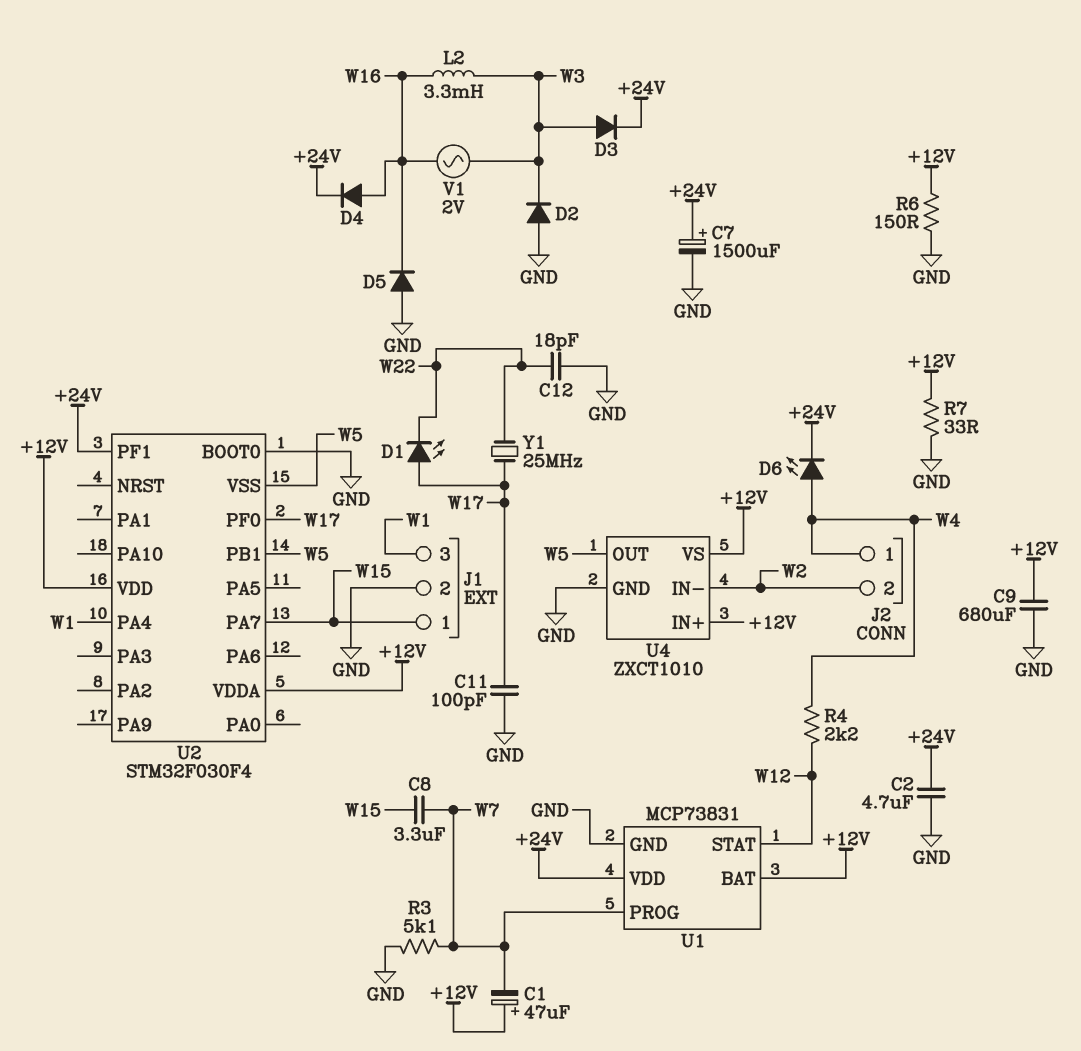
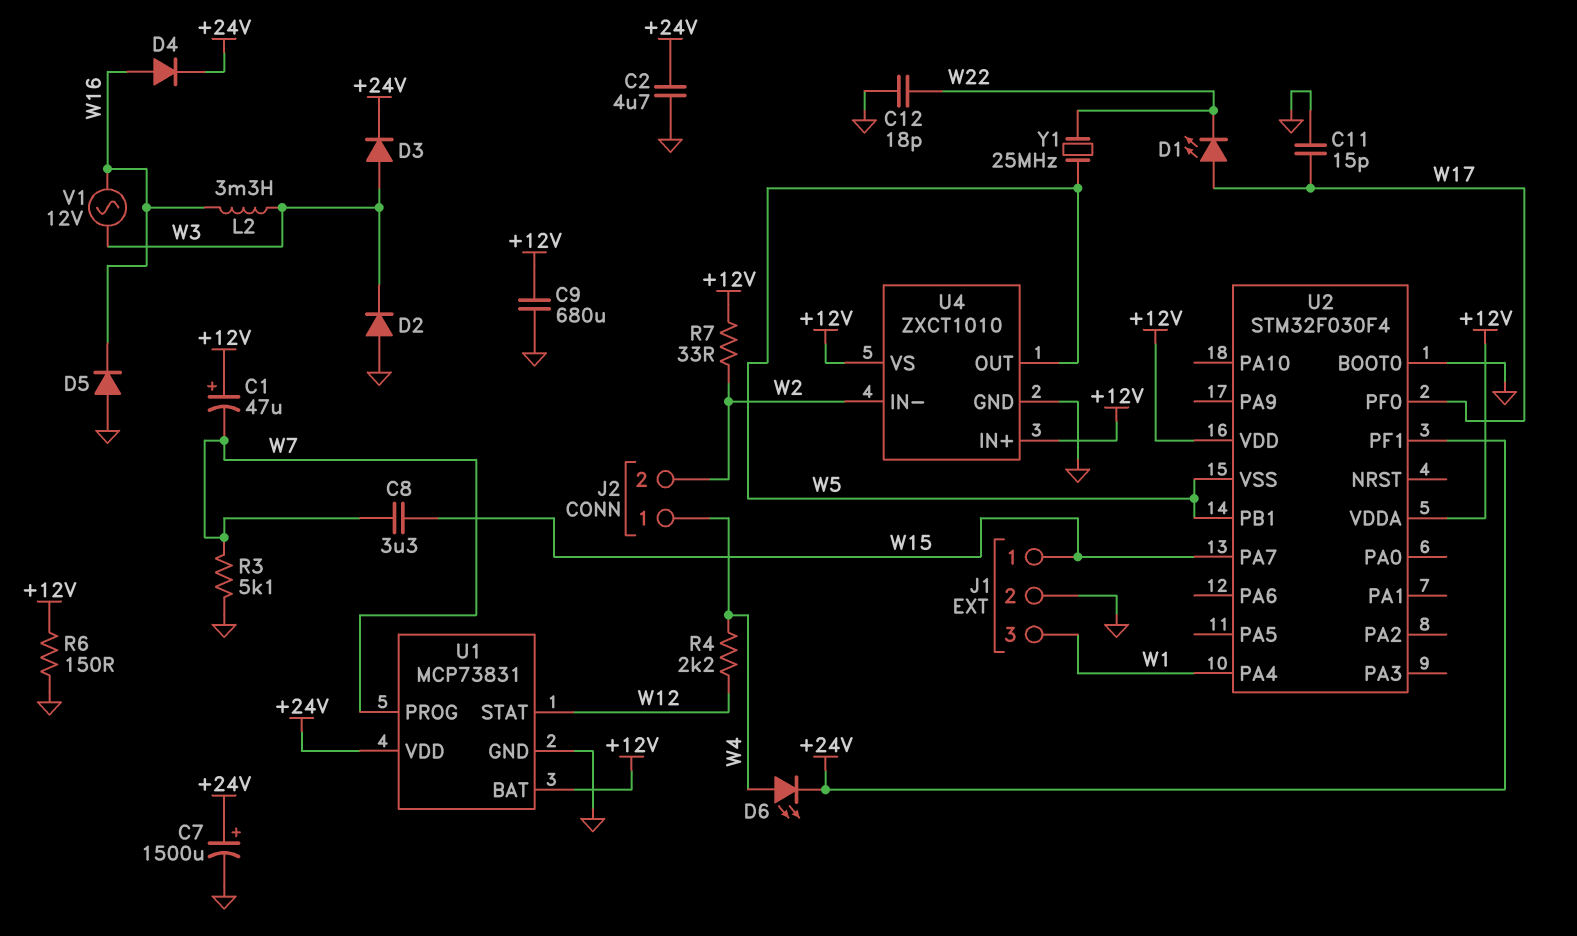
C11: 100pF (GND, W17) -> 15pF (GND, W17)
R7: 33 (+12V, GND) -> 33 (+12V, W2)
V1: AC 2V (W3, W16) -> AC 12V (W3, W16)
Y1: 25MHz (W17, W22) -> 25MHz (W5, W22)

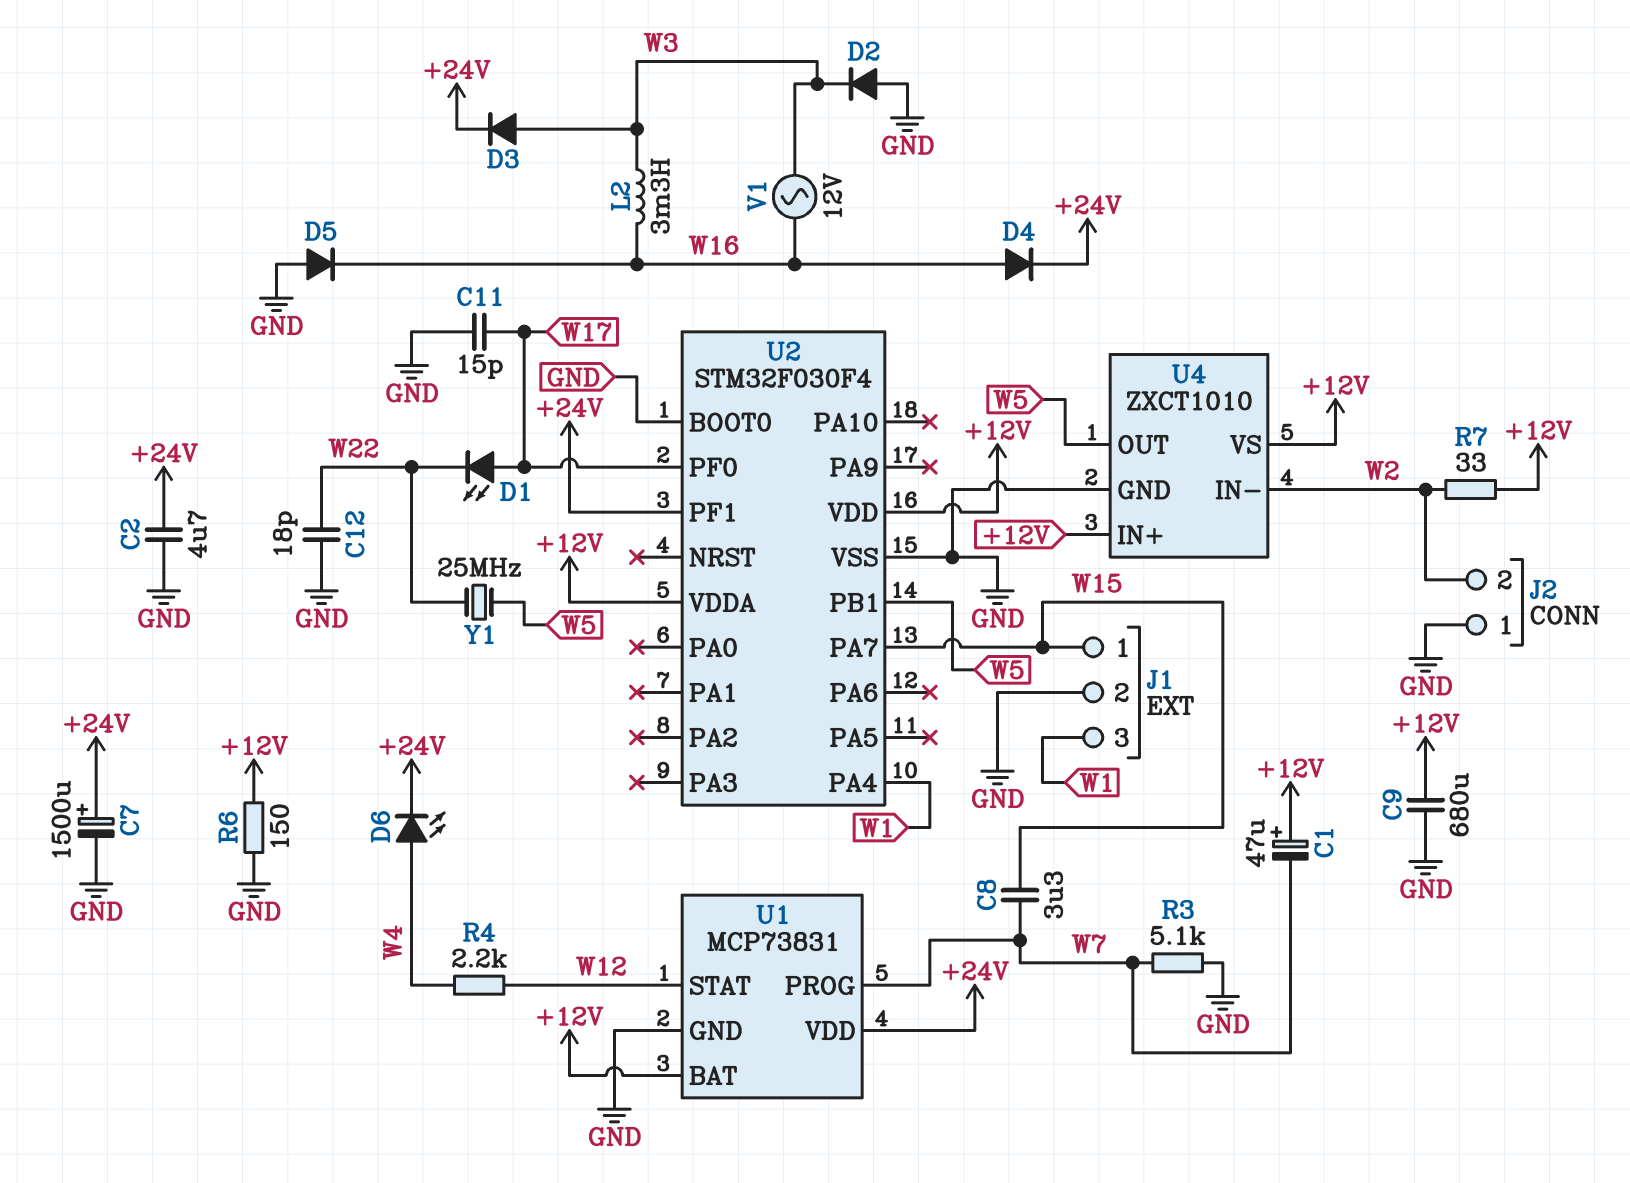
J2 pin 1: W4 -> GND
U2 pin VSS: W5 -> GND

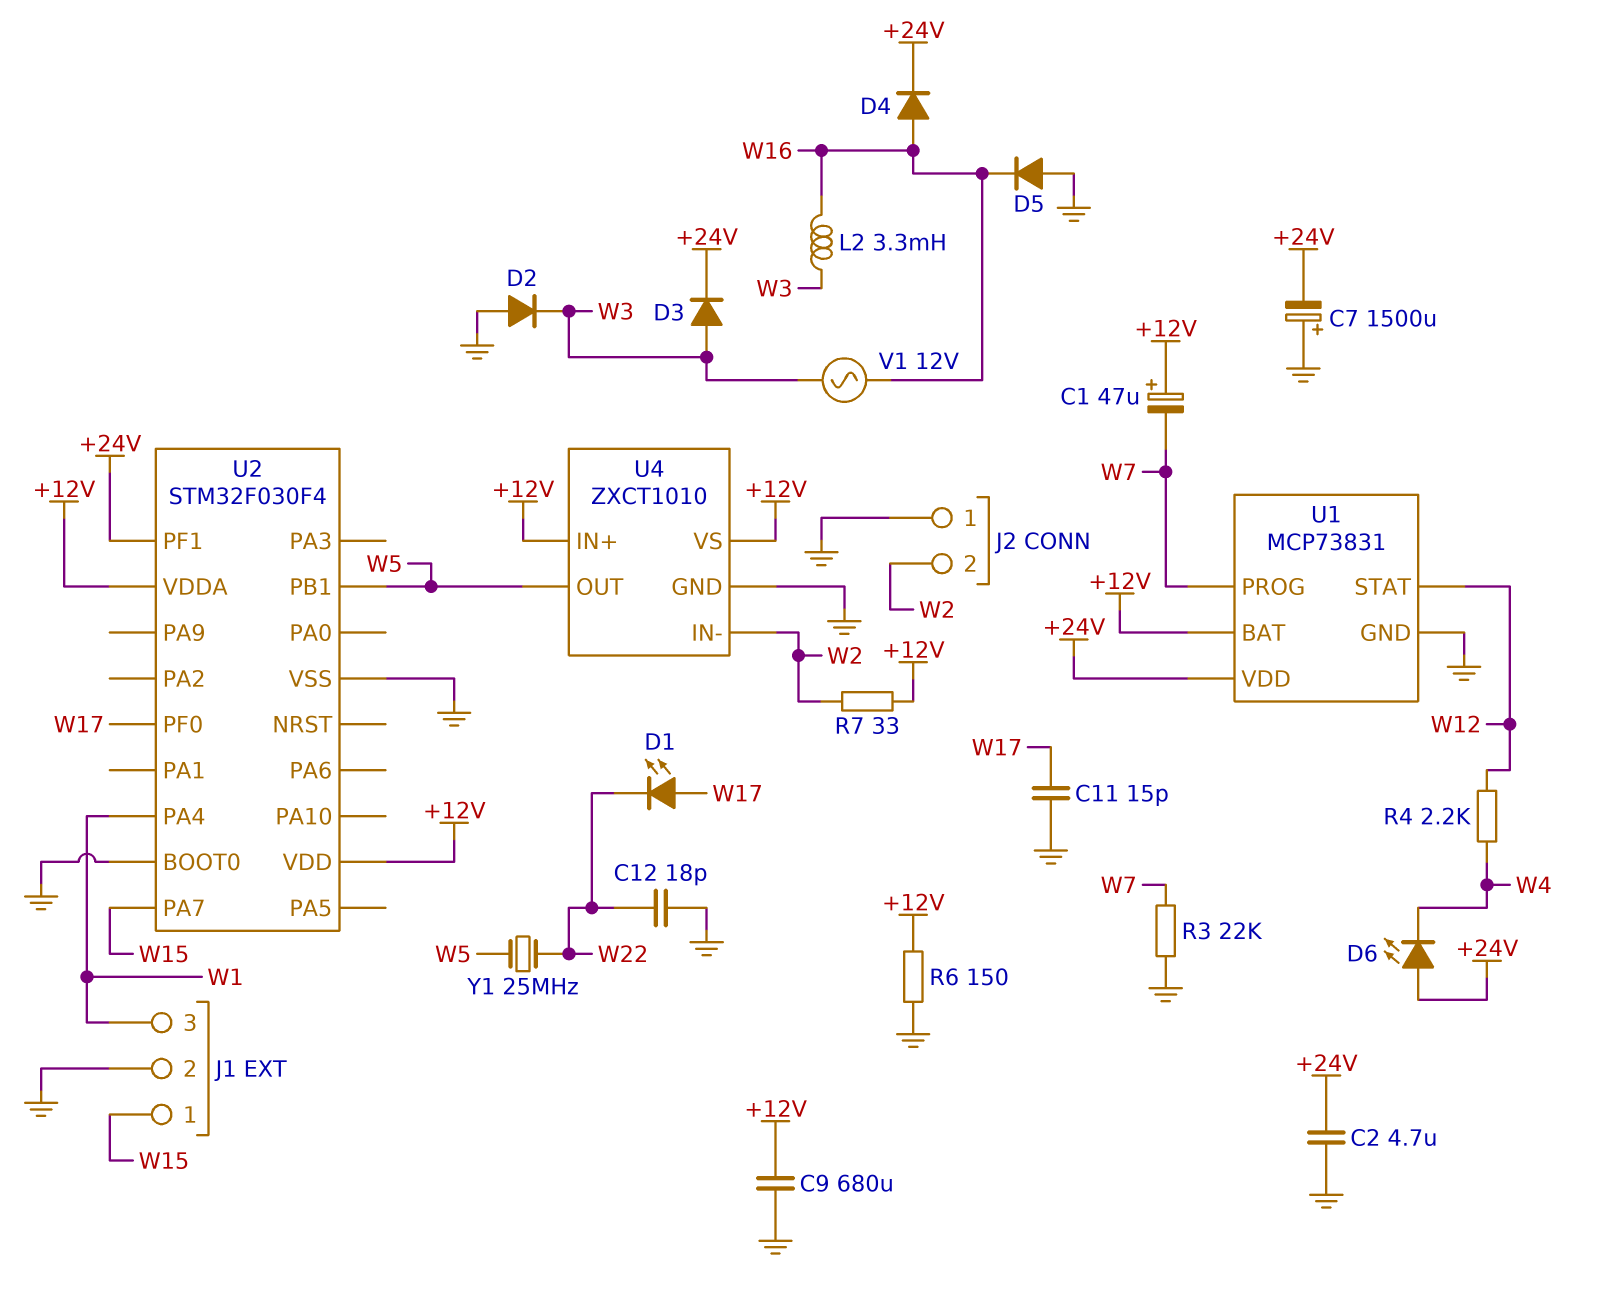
C7: 1500uF (plus +24V, minus GND) -> 1500uF (plus GND, minus +24V)
C8: 3.3uF (W7, W15) -> none
D6: LED (A W4, K +24V) -> LED (A +24V, K W4)
R3: 5.1k (GND, W7) -> 22k (GND, W7)

